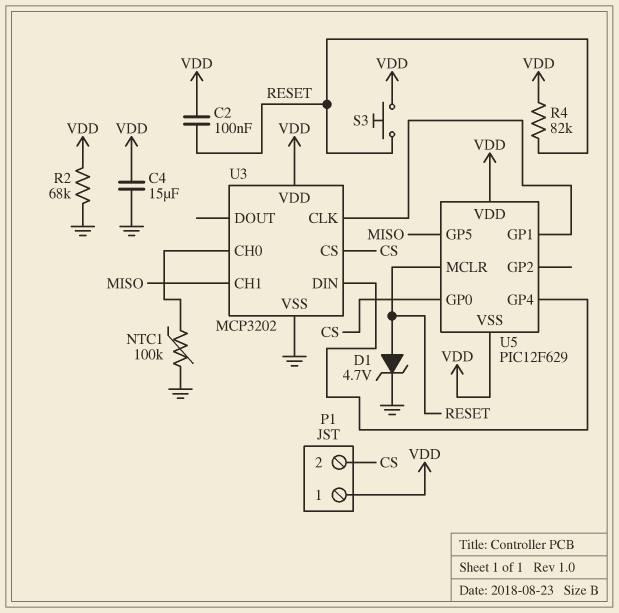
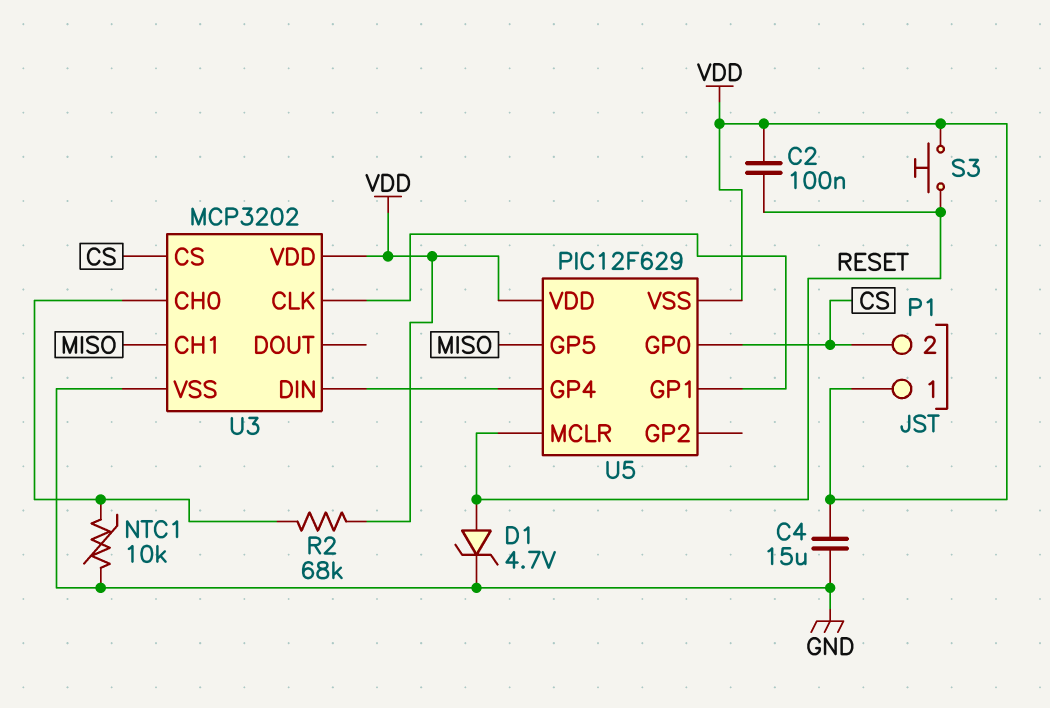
NTC1: 100k (GND, U3/CH0) -> 10k (GND, U3/CH0)
R2: 68k (GND, VDD) -> 68k (U3/CH0, VDD)
R4: 82k (RESET, VDD) -> none

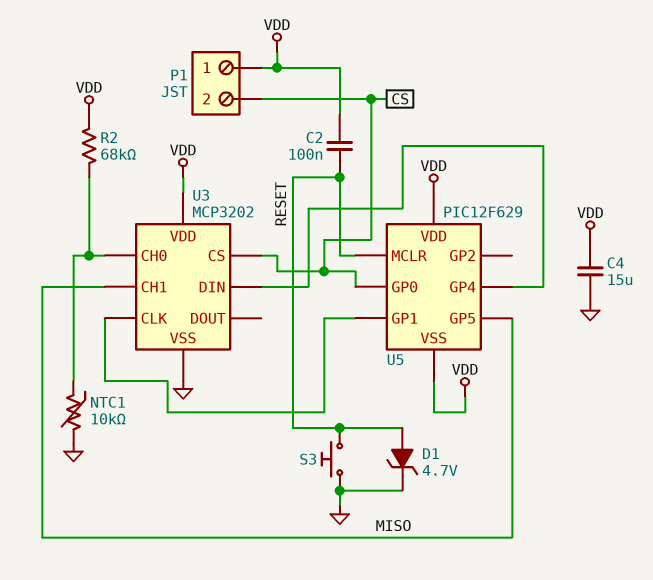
S3: button (RESET, VDD) -> button (GND, RESET)

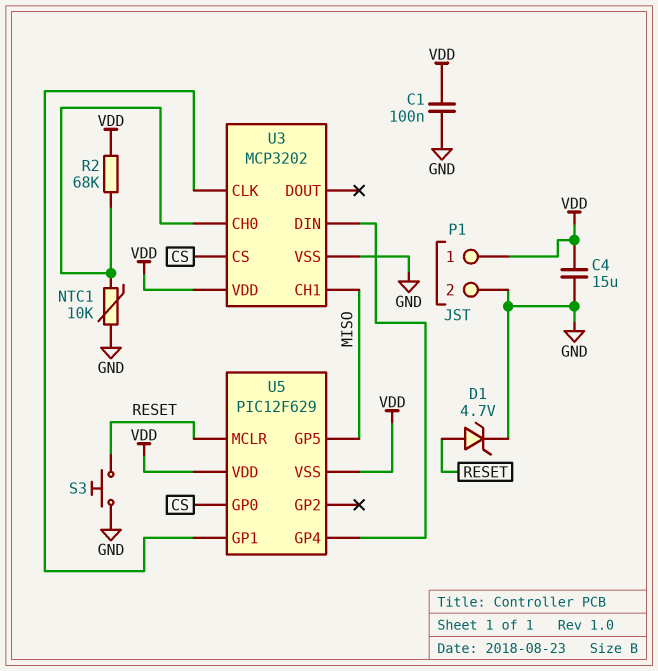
C1: none -> 100nF (GND, VDD)
C2: 100nF (RESET, VDD) -> none
P1 pin 2: CS -> GND

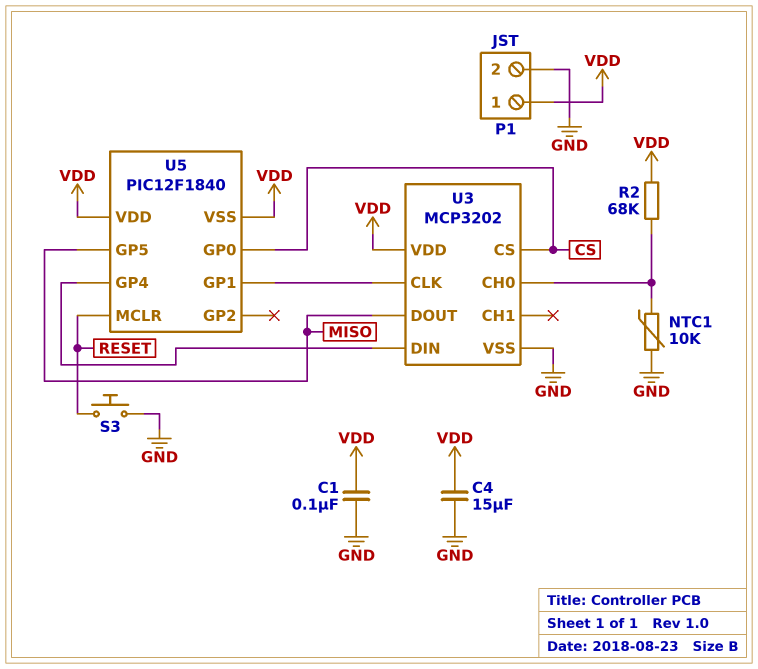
D1: zener 4.7V (A RESET, K GND) -> none
U3 pin CH1: MISO -> none
U3 pin DOUT: none -> MISO
U5: PIC12F629 -> PIC12F1840

